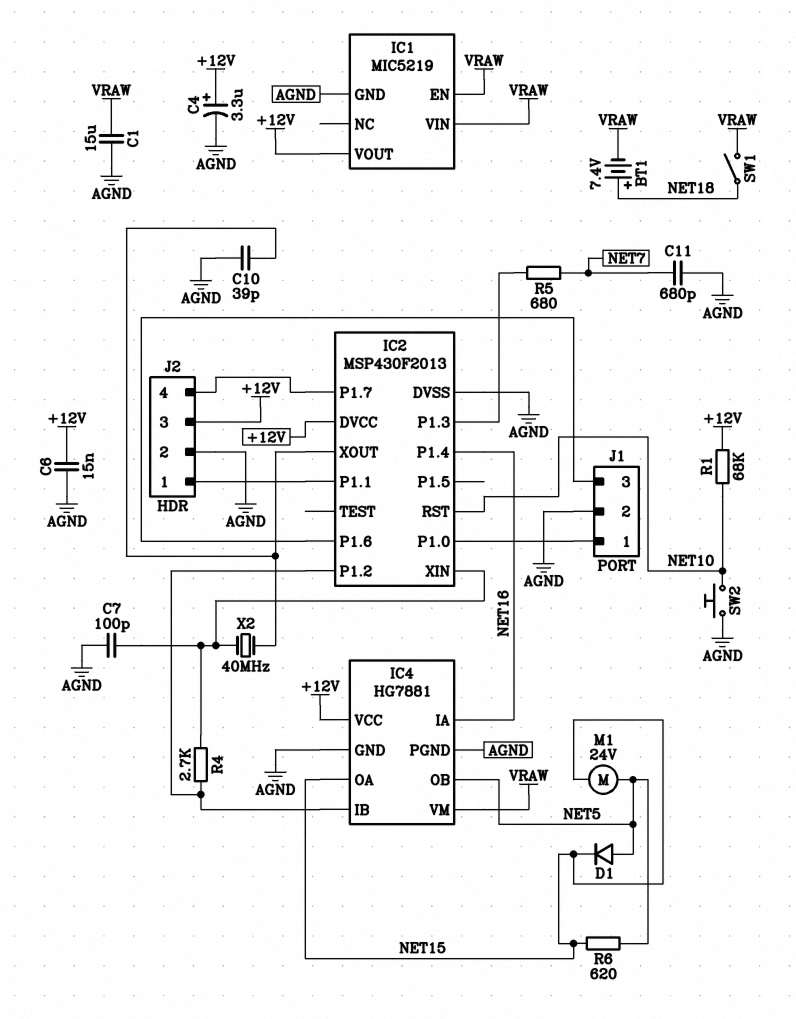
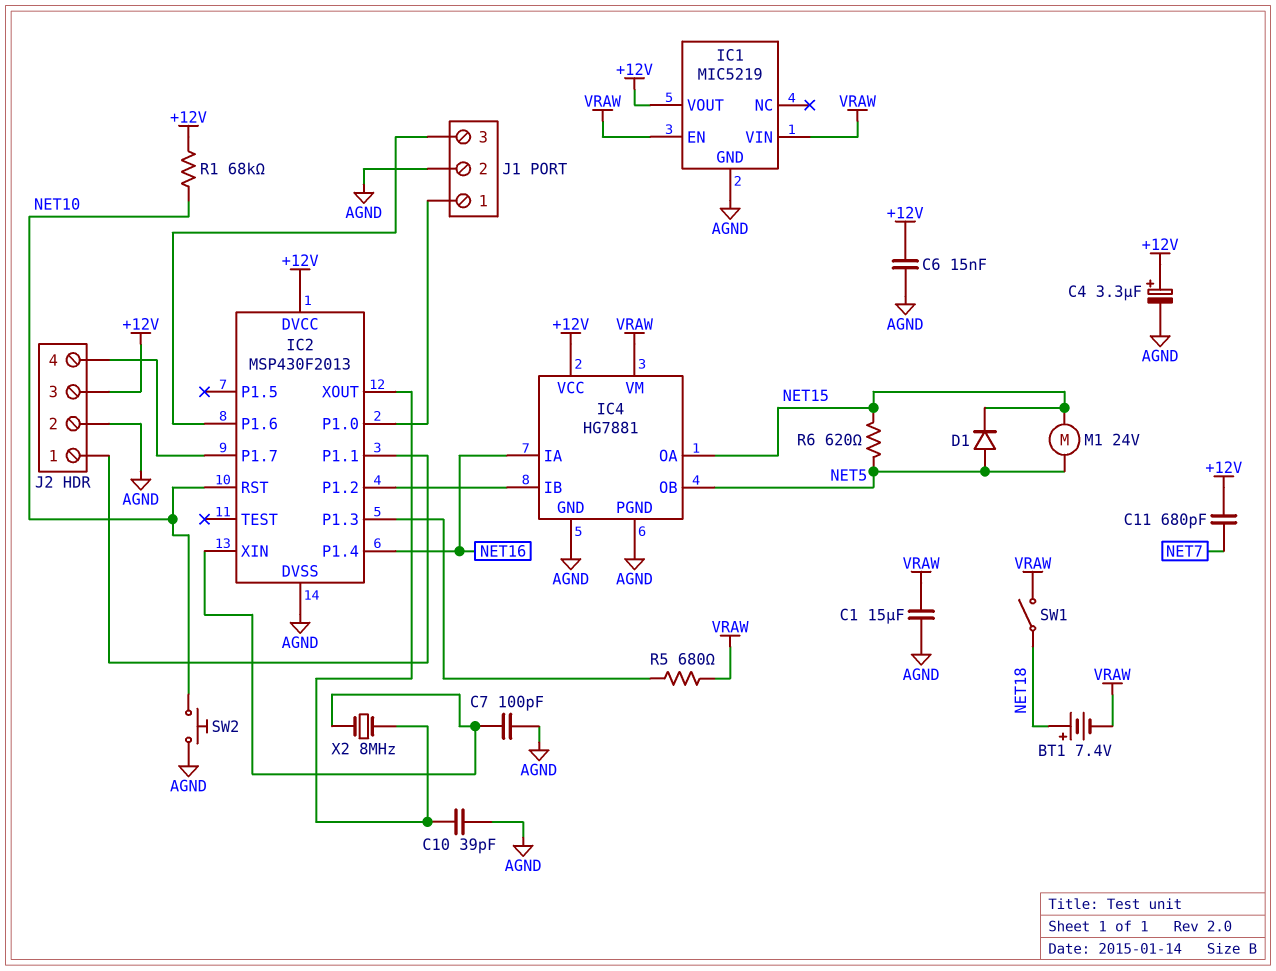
C11: 680pF (AGND, NET7) -> 680pF (+12V, NET7)
R4: 2.7k (IC2/P1.2, IC2/XIN) -> none
R5: 680 (IC2/P1.3, NET7) -> 680 (IC2/P1.3, VRAW)
X2: 40MHz (IC2/XIN, IC2/XOUT) -> 8MHz (IC2/XIN, IC2/XOUT)

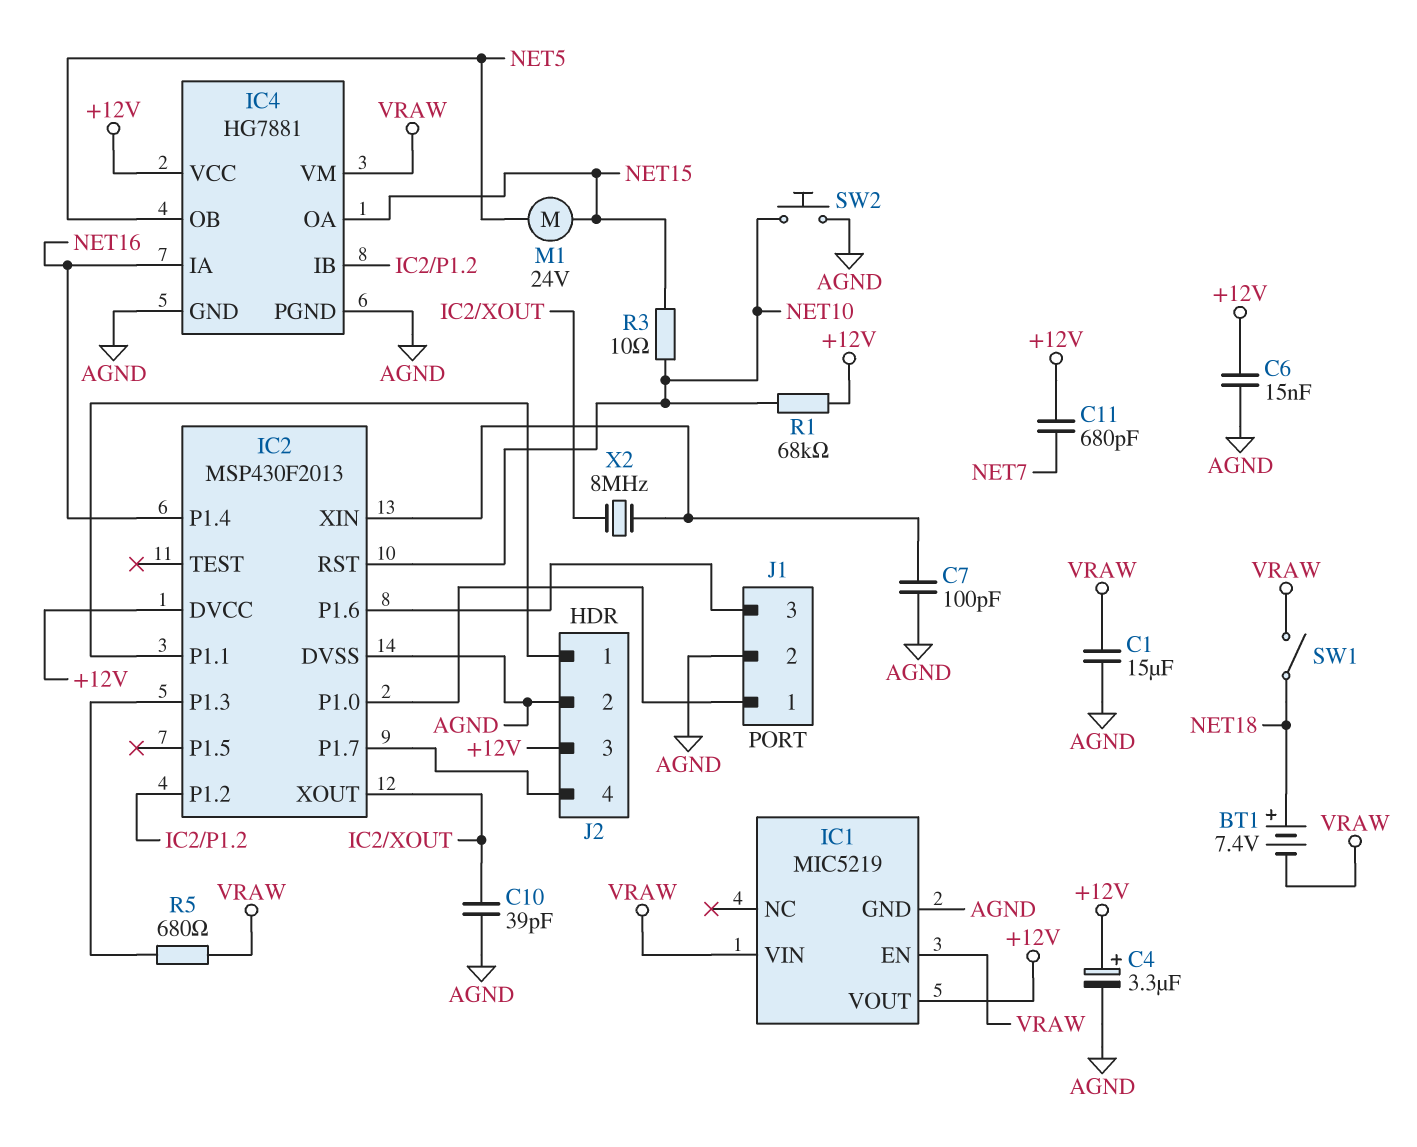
D1: diode (A NET5, K NET15) -> none
R3: none -> 10 (NET10, NET15)
R6: 620 (NET5, NET15) -> none

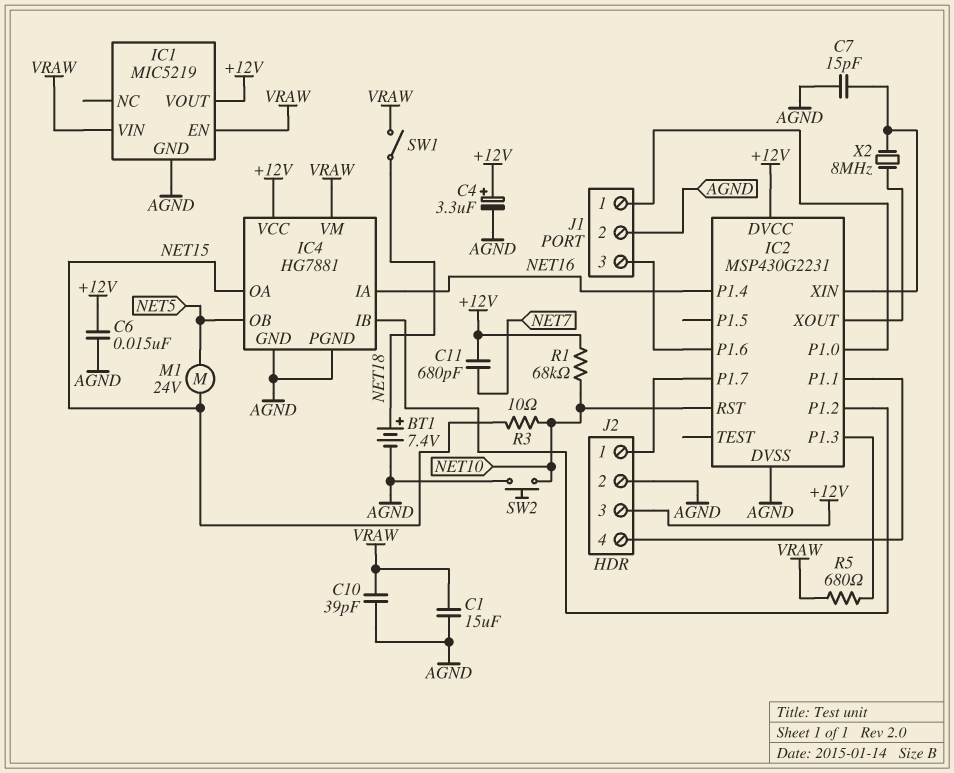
BT1: 7.4V (plus NET18, minus VRAW) -> 7.4V (plus NET18, minus AGND)
C7: 100pF (AGND, IC2/XIN) -> 15pF (AGND, IC2/XIN)
C10: 39pF (AGND, IC2/XOUT) -> 39pF (AGND, VRAW)
IC2: MSP430F2013 -> MSP430G2231
J2 pin 1: IC2/P1.1 -> IC2/P1.7
J2 pin 4: IC2/P1.7 -> IC2/P1.1

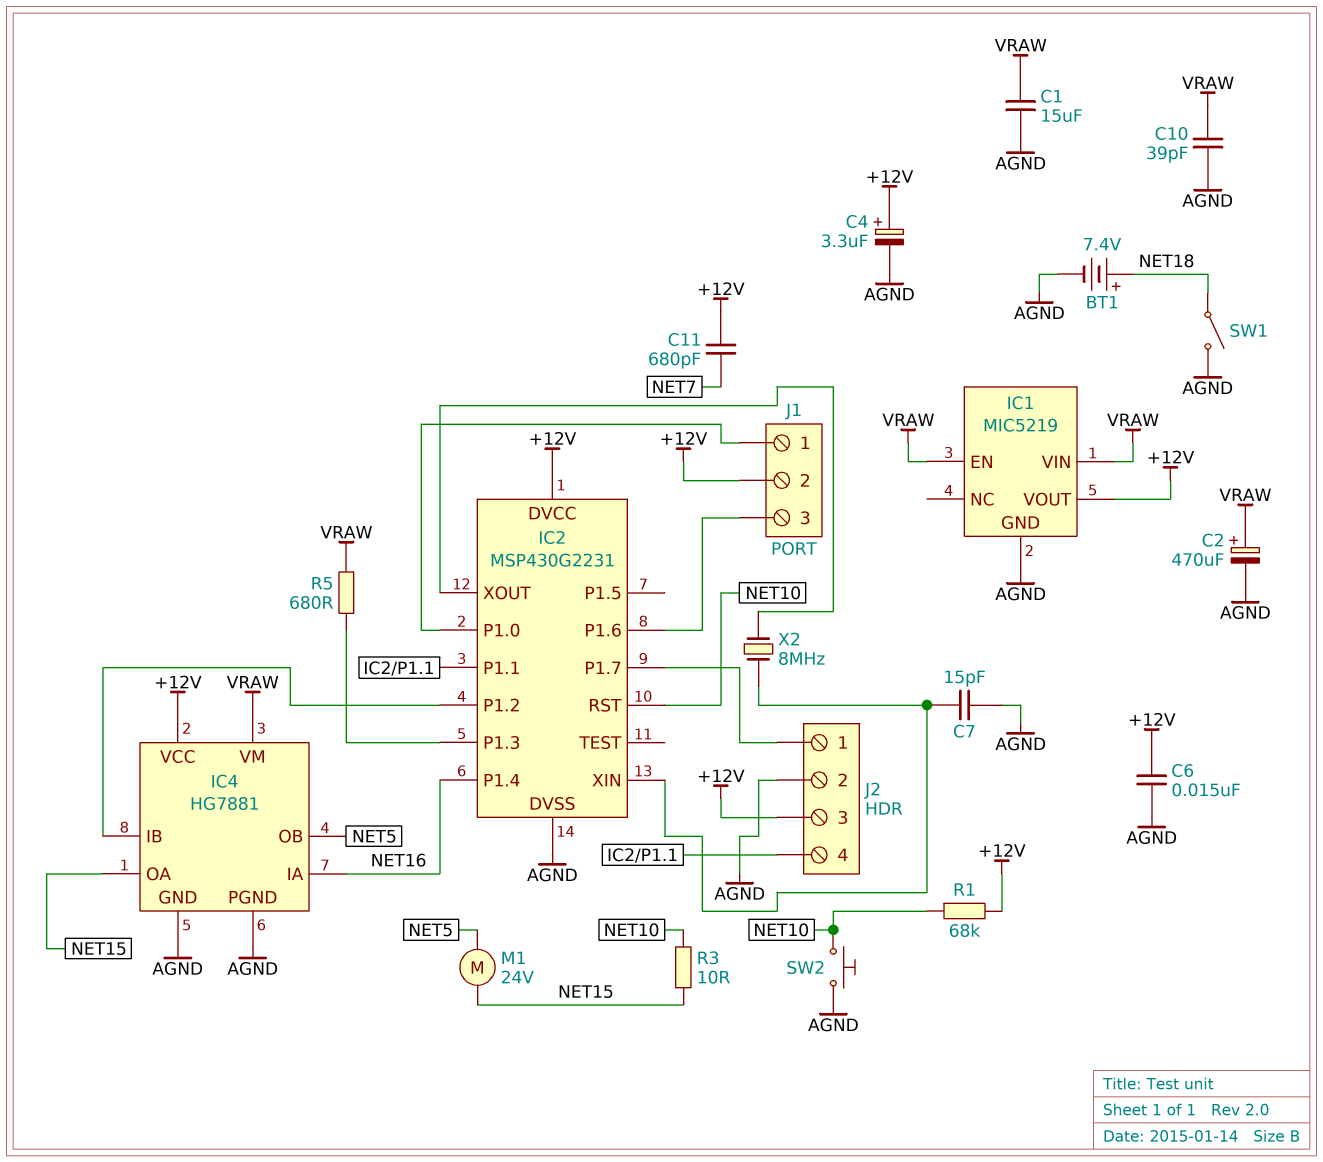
C2: none -> 470uF (plus VRAW, minus AGND)
J1 pin 2: AGND -> +12V
SW1: switch (NET18, VRAW) -> switch (AGND, NET18)

